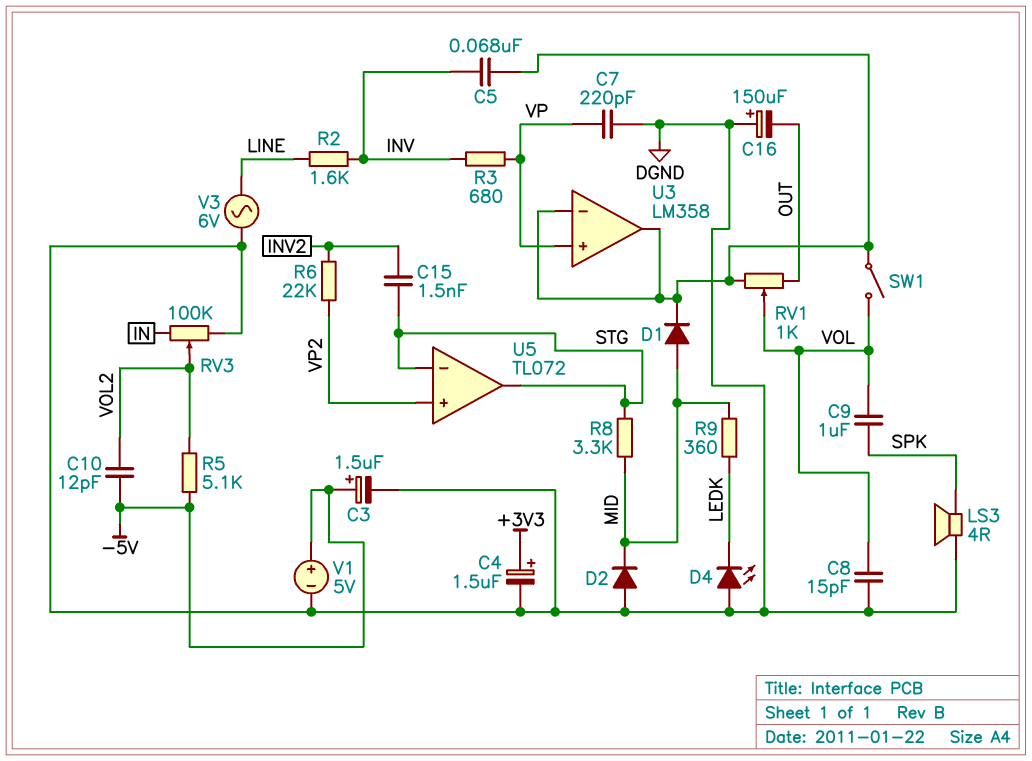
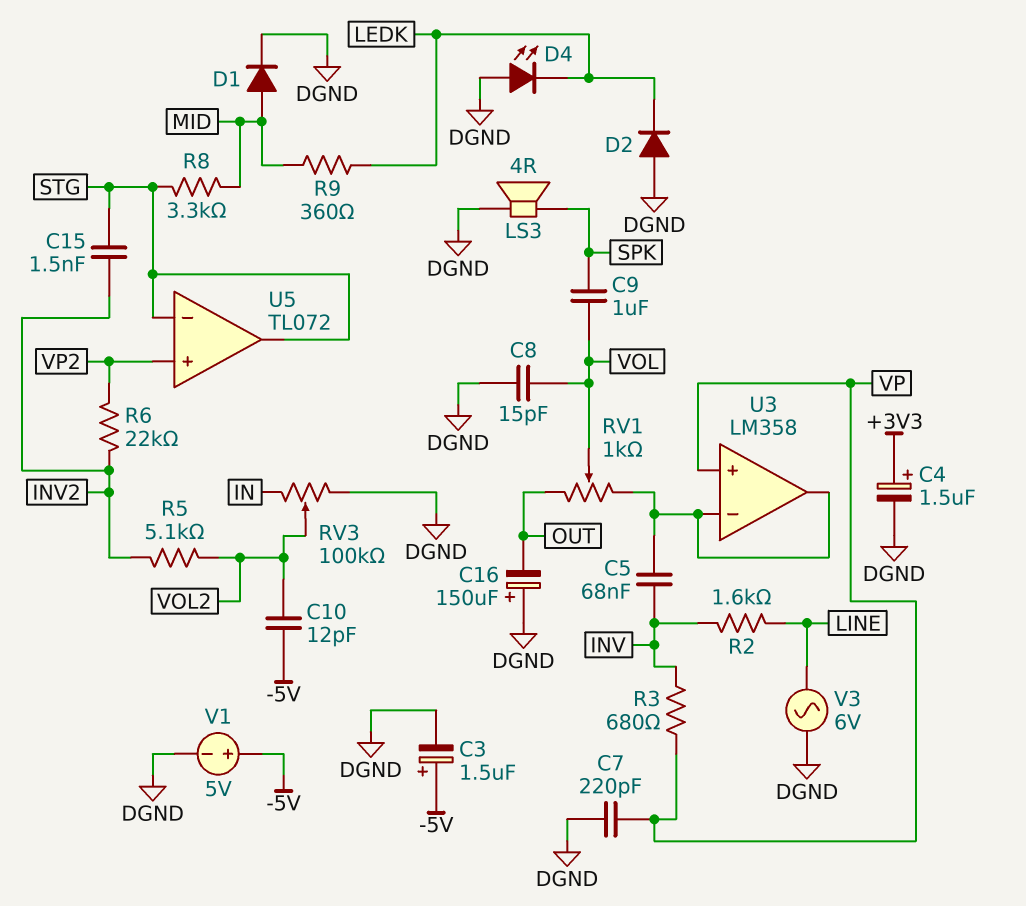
D1: diode (A MID, K U3/in-) -> diode (A MID, K DGND)
D2: diode (A DGND, K MID) -> diode (A DGND, K LEDK)
R5: 5.1k (-5V, VOL2) -> 5.1k (INV2, VOL2)
SW1: switch (U3/in-, VOL) -> none

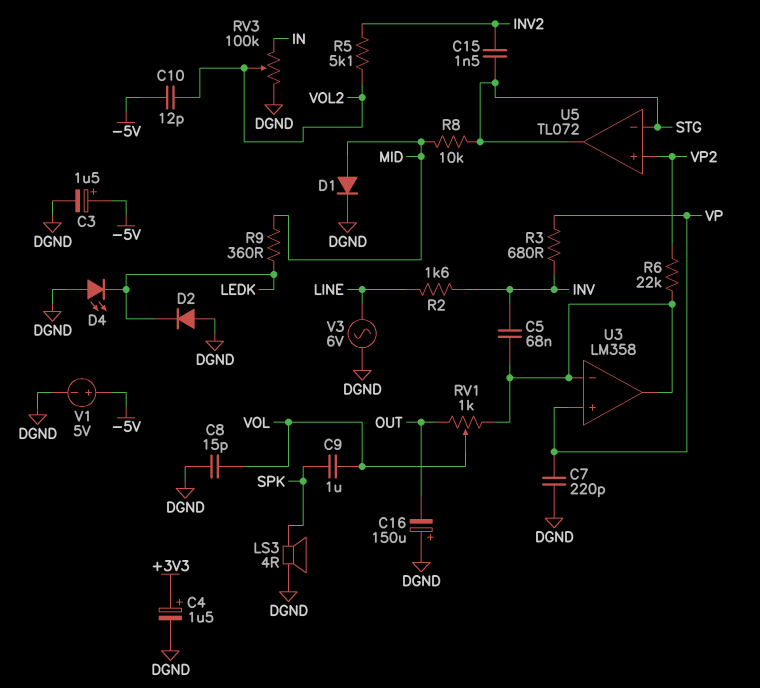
R6: 22k (INV2, VP2) -> 22k (U3/in-, VP2)
R8: 3.3k (MID, STG) -> 10k (MID, STG)

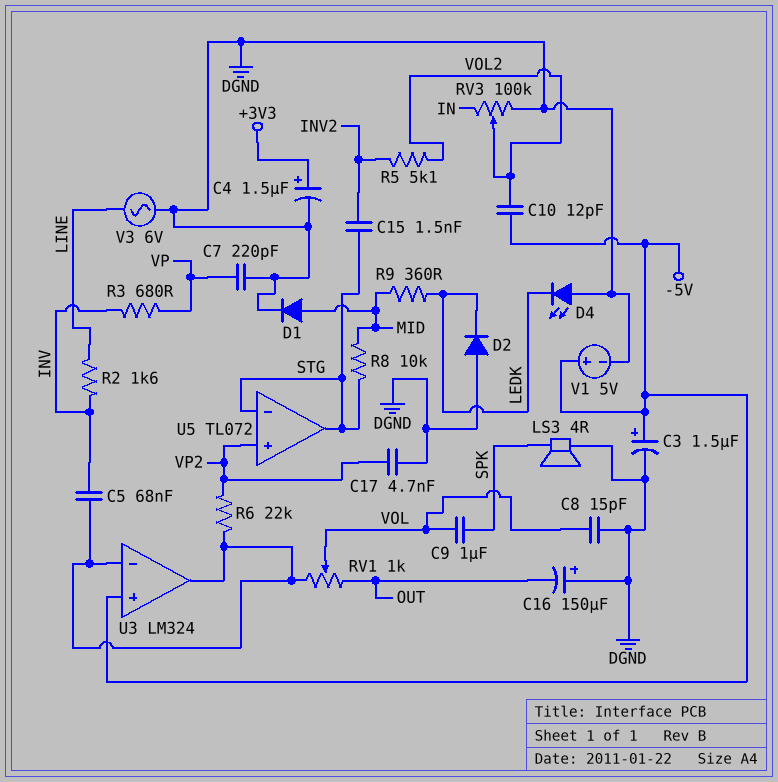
C17: none -> 4.7nF (DGND, VP2)
U3: LM358 -> LM324
U3 pin in+: VP -> -5V

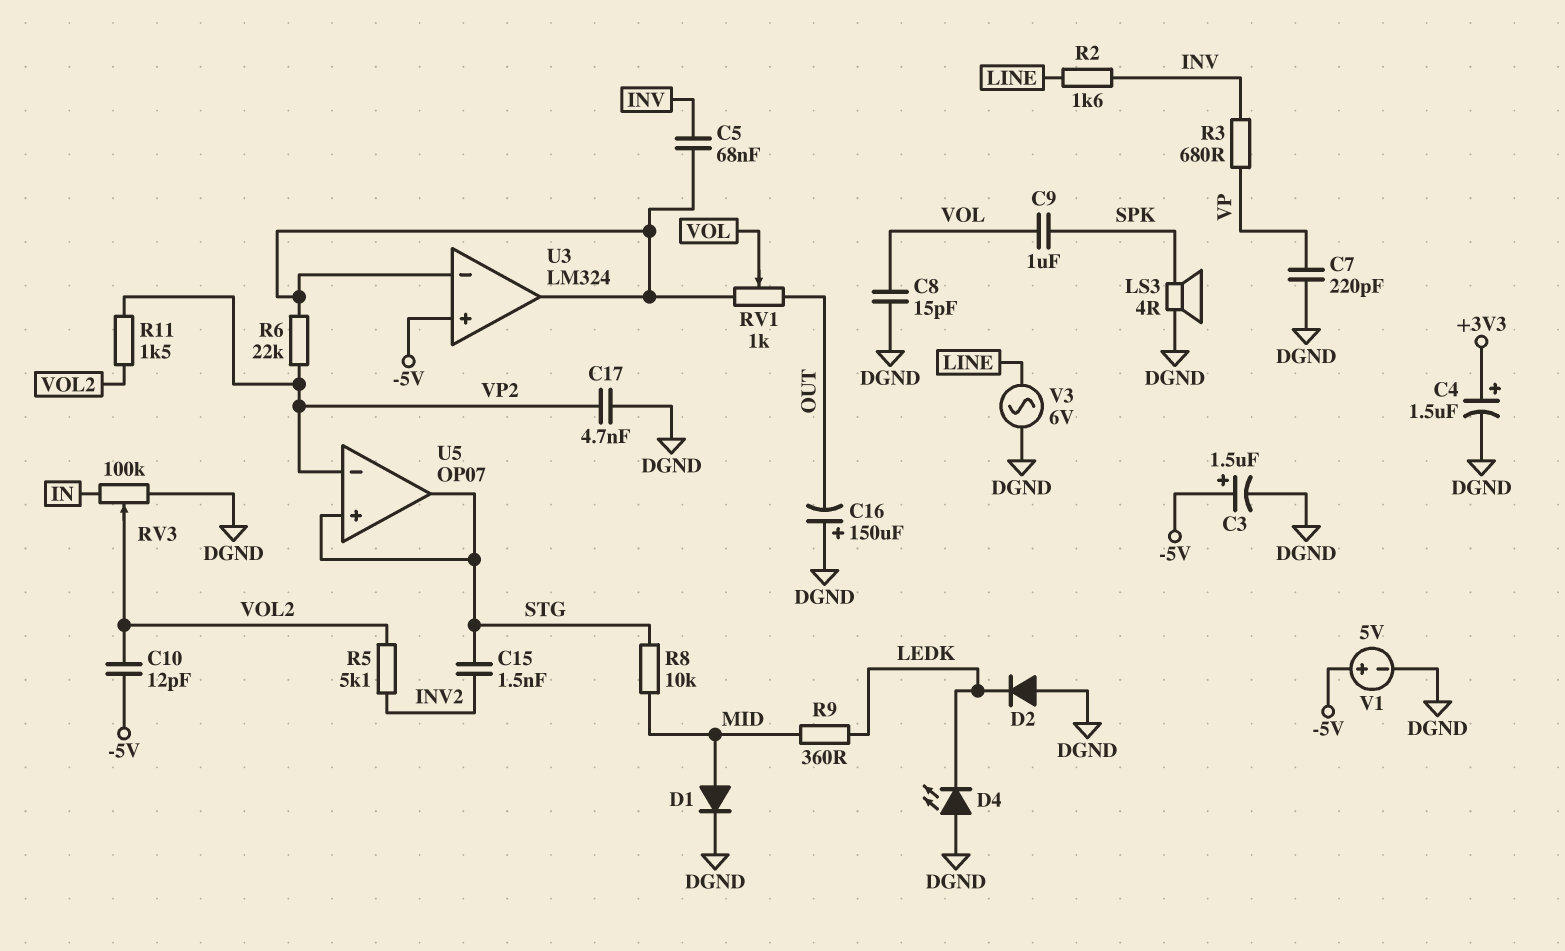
R11: none -> 1.5k (VOL2, VP2)
U5: TL072 -> OP07
U5 pin in+: VP2 -> STG
U5 pin in-: STG -> VP2

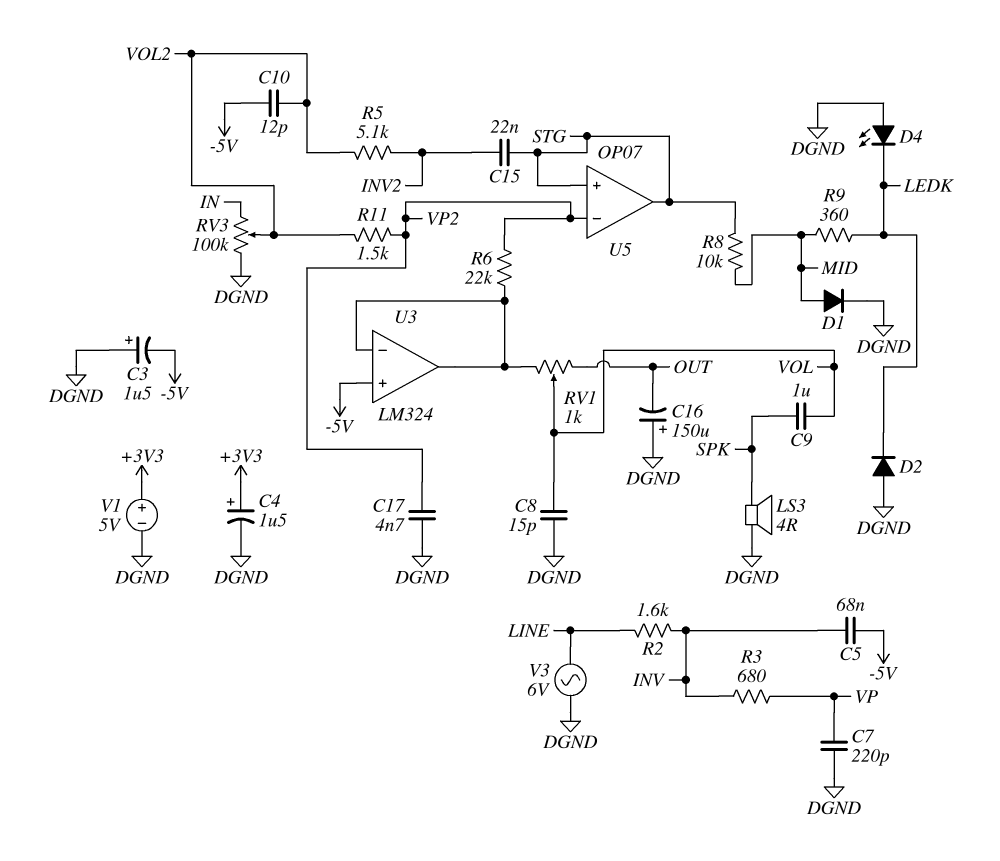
C3: 1.5uF (plus -5V, minus DGND) -> 1.5uF (plus DGND, minus -5V)
C5: 68nF (INV, U3/in-) -> 68nF (-5V, INV)
C15: 1.5nF (INV2, STG) -> 22nF (INV2, STG)
V1: 5V (plus -5V, minus DGND) -> 5V (plus +3V3, minus DGND)

